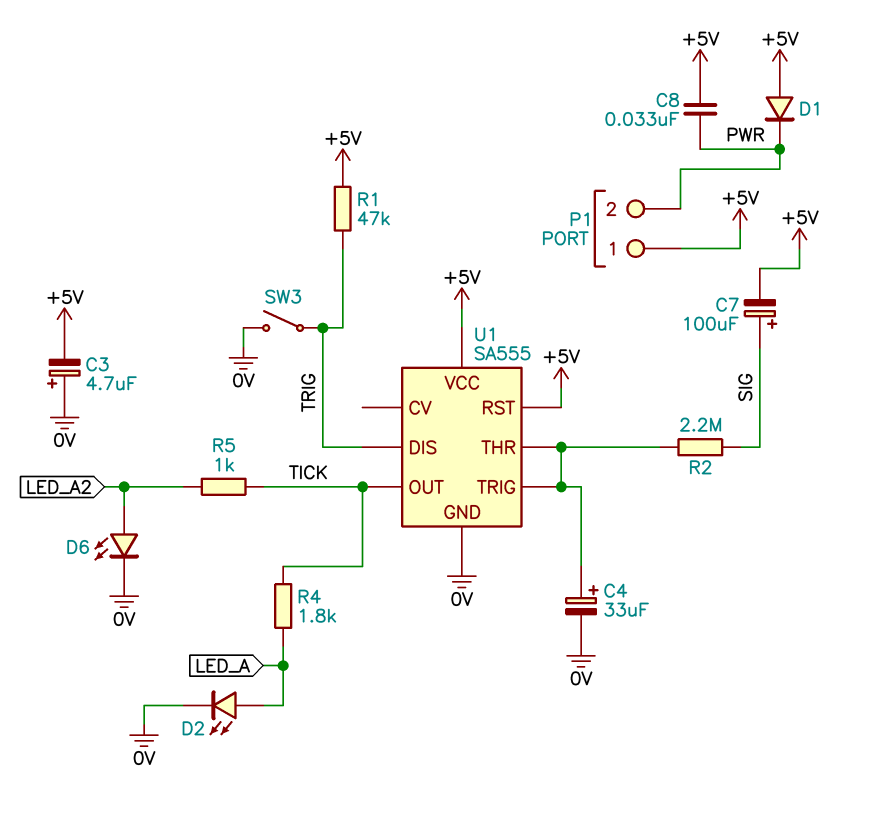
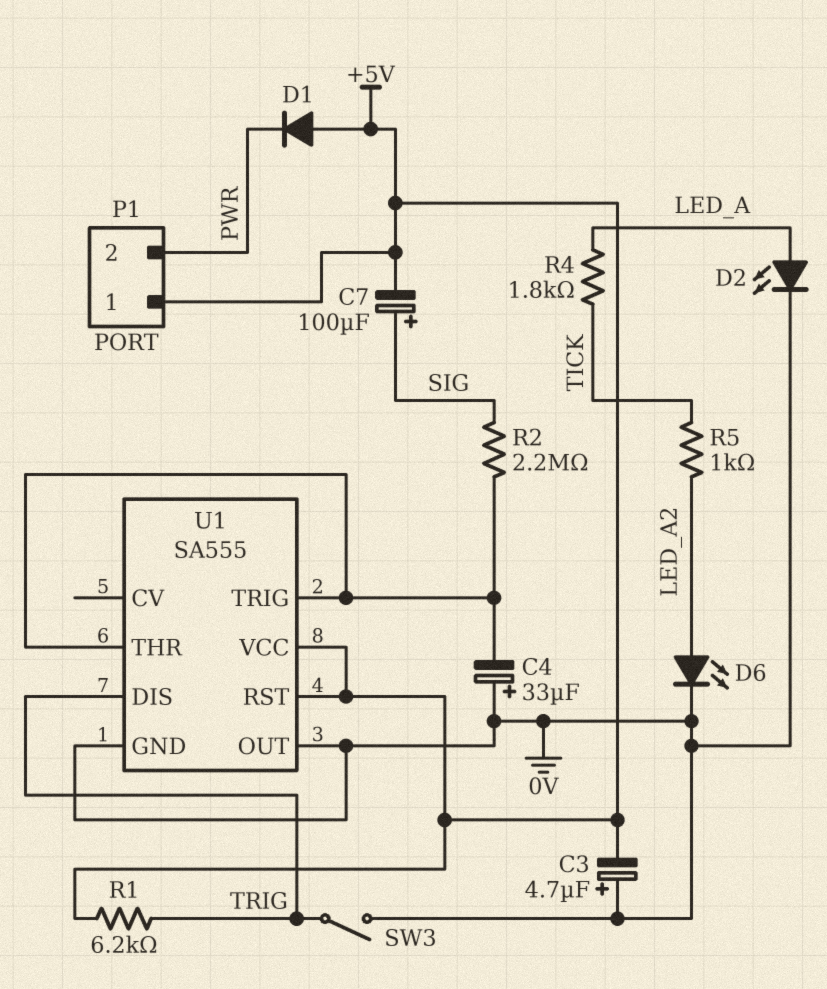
C4: 33uF (plus U1/THR, minus 0V) -> 33uF (plus 0V, minus U1/THR)
C8: 33nF (+5V, PWR) -> none
R1: 47k (+5V, TRIG) -> 6.2k (+5V, TRIG)
U1 pin OUT: TICK -> 0V

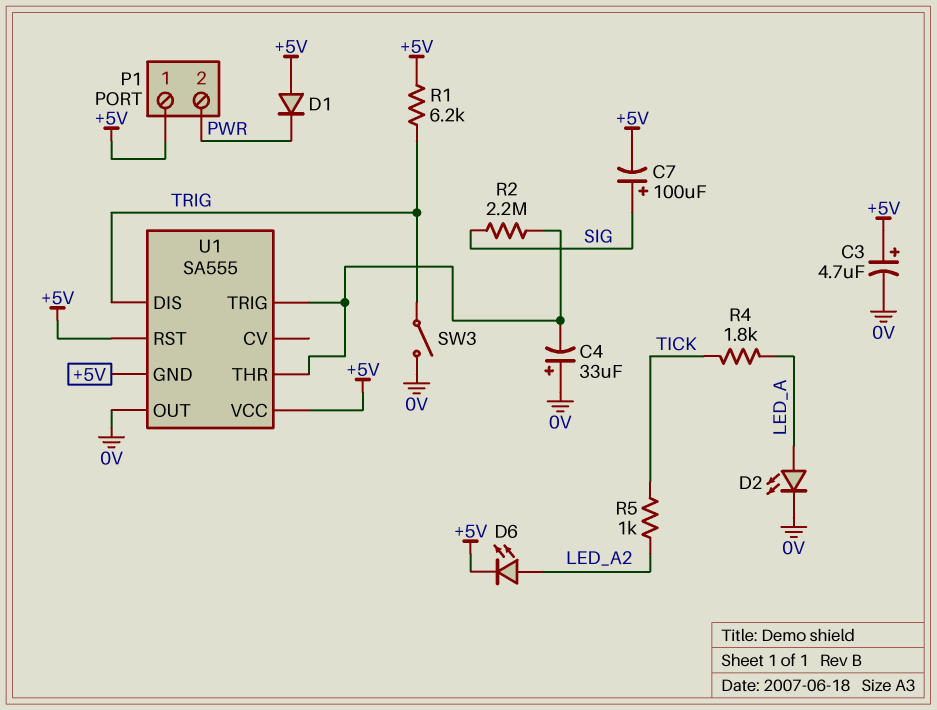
C3: 4.7uF (plus 0V, minus +5V) -> 4.7uF (plus +5V, minus 0V)
D6: LED (A LED_A2, K 0V) -> LED (A LED_A2, K +5V)
U1 pin GND: 0V -> +5V

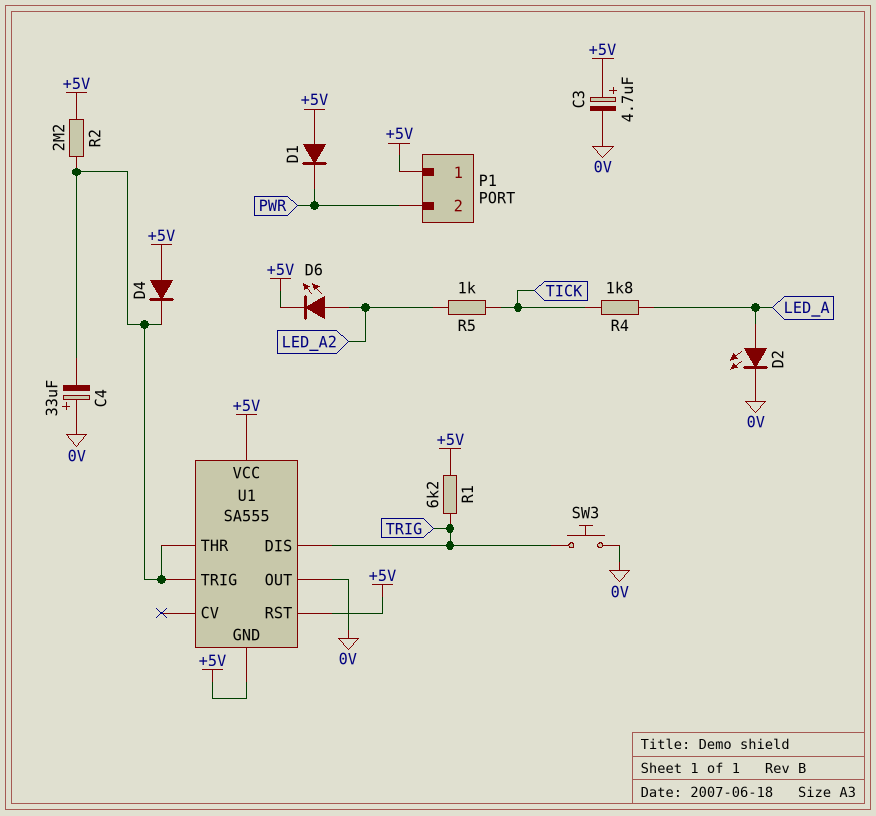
C7: 100uF (plus SIG, minus +5V) -> none
D4: none -> diode (A +5V, K U1/THR)
R2: 2.2M (SIG, U1/THR) -> 2.2M (+5V, U1/THR)
SW3: switch (0V, TRIG) -> button (0V, TRIG)

